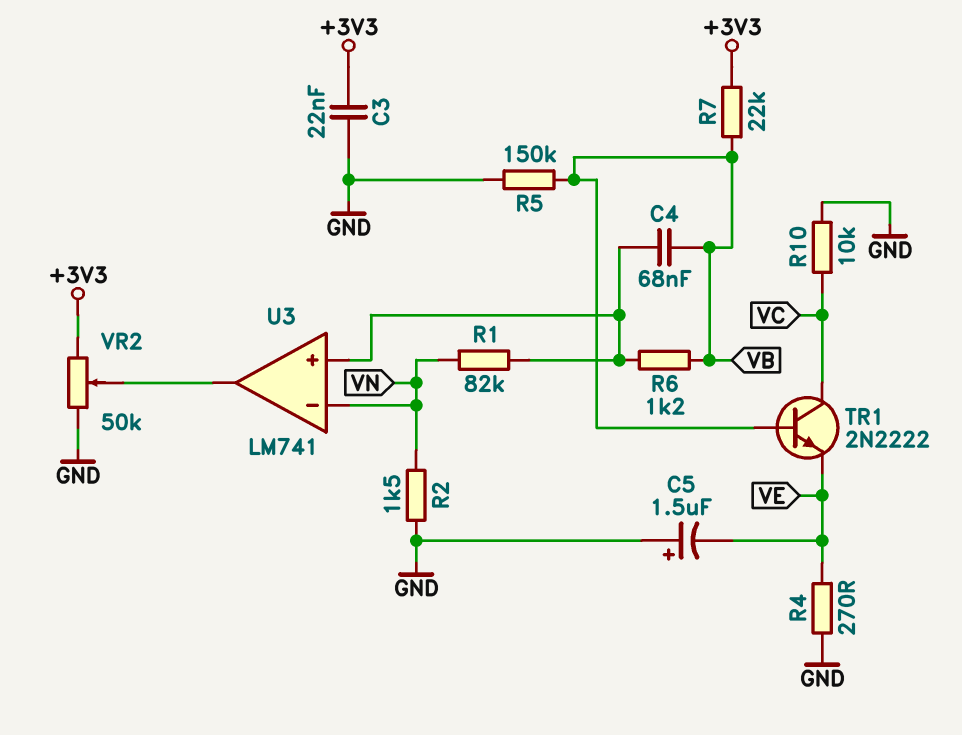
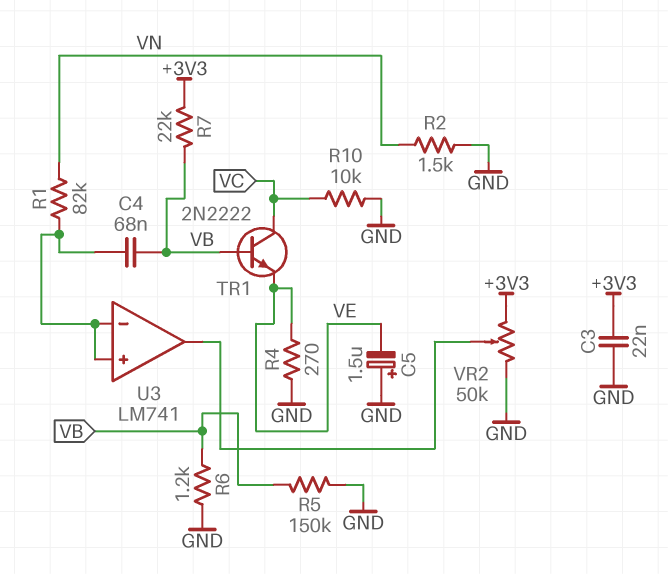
R6: 1.2k (U3/in+, VB) -> 1.2k (GND, VB)
U3 pin in-: VN -> U3/in+

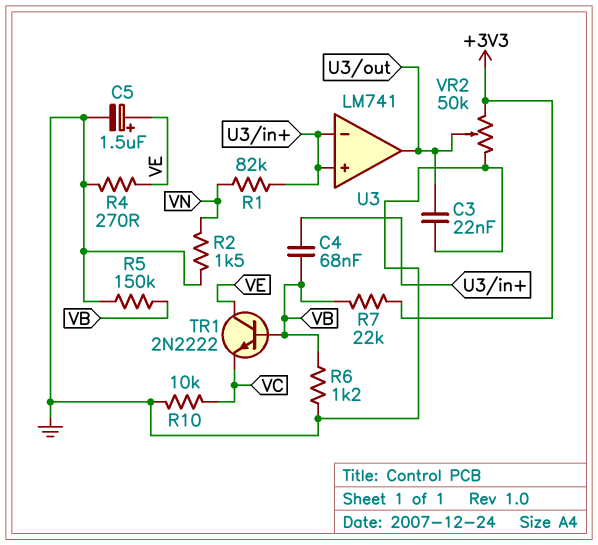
C3: 22nF (+3V3, GND) -> 22nF (GND, U3/out)
C5: 1.5uF (plus GND, minus VE) -> 1.5uF (plus VE, minus GND)
TR1: NPN 2N2222 (B VB, C VC, E VE) -> NPN 2N2222 (B VB, C VE, E VC)

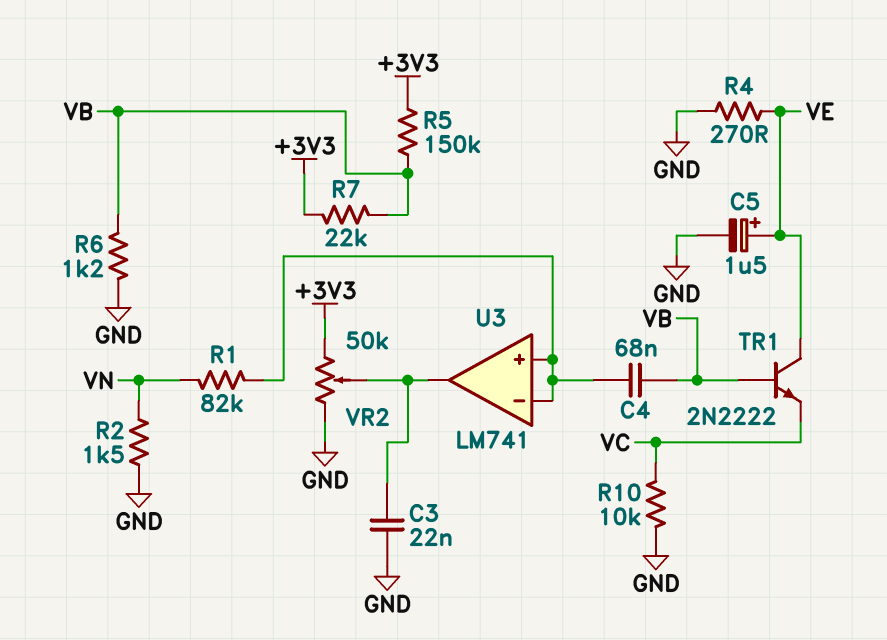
R5: 150k (GND, VB) -> 150k (+3V3, VB)

